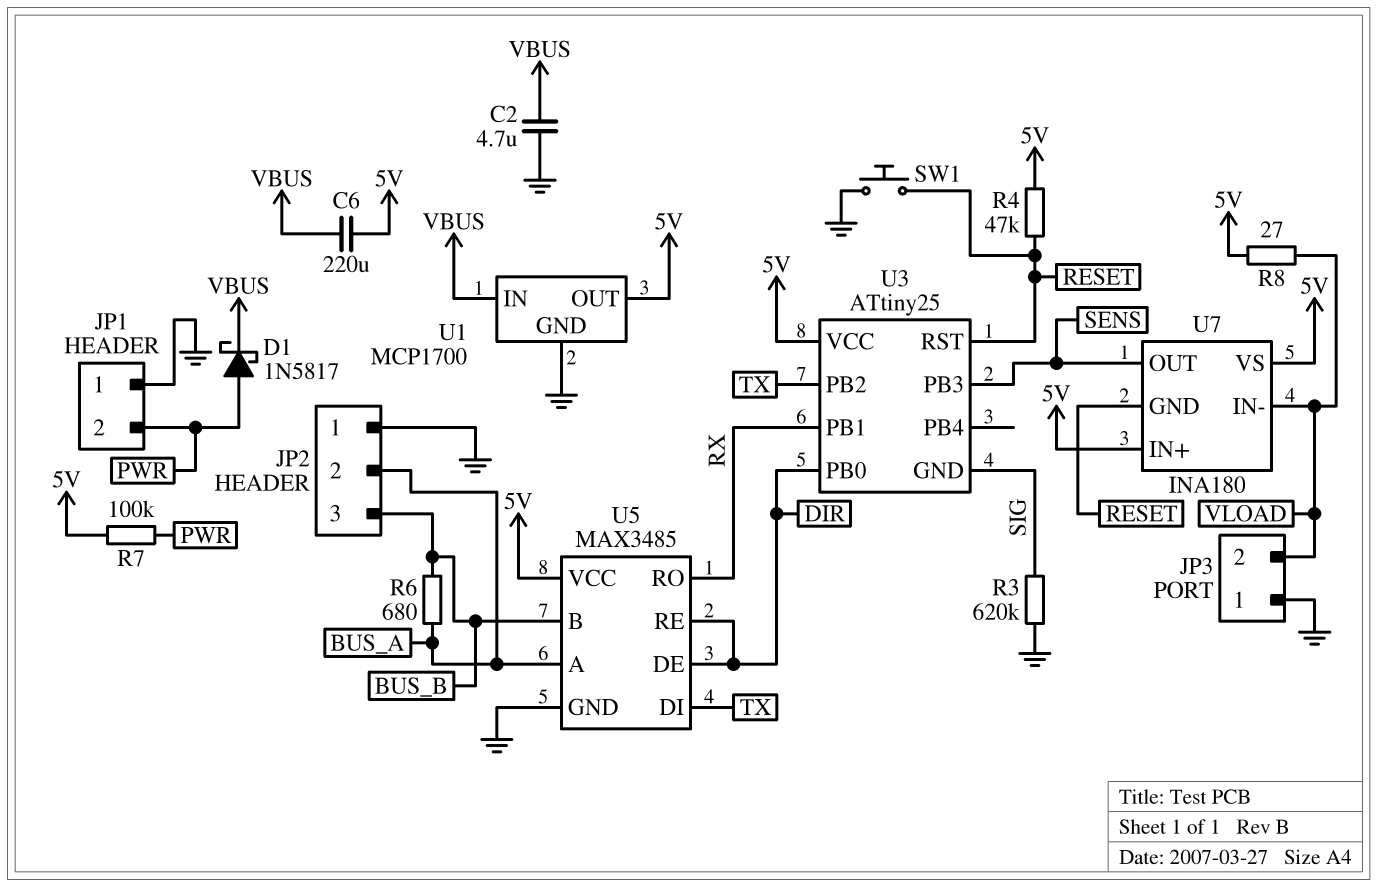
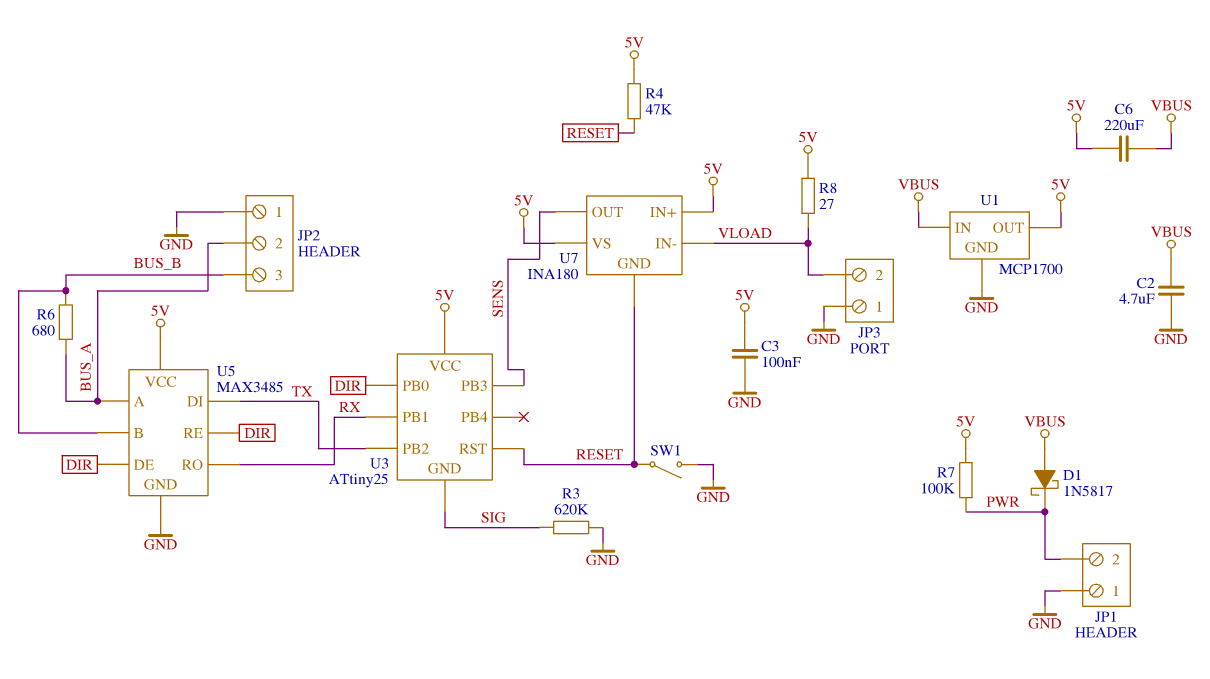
C3: none -> 100nF (5V, GND)
D1: schottky 1N5817 (A PWR, K VBUS) -> schottky 1N5817 (A VBUS, K PWR)
SW1: button (GND, RESET) -> switch (GND, RESET)

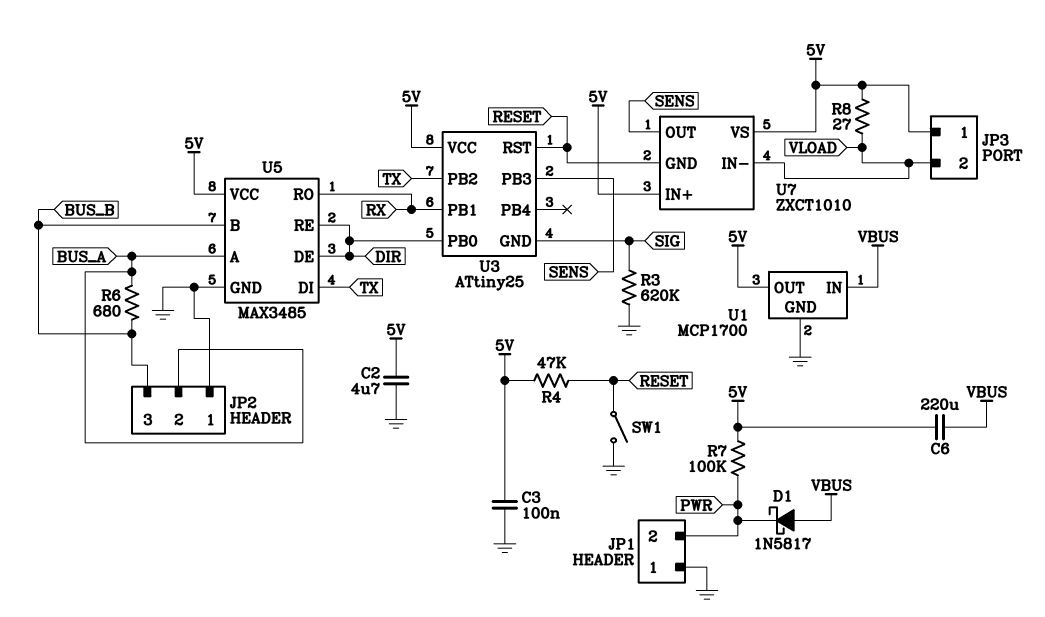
C2: 4.7uF (GND, VBUS) -> 4.7uF (5V, GND)
JP3 pin 1: GND -> 5V
U7: INA180 -> ZXCT1010

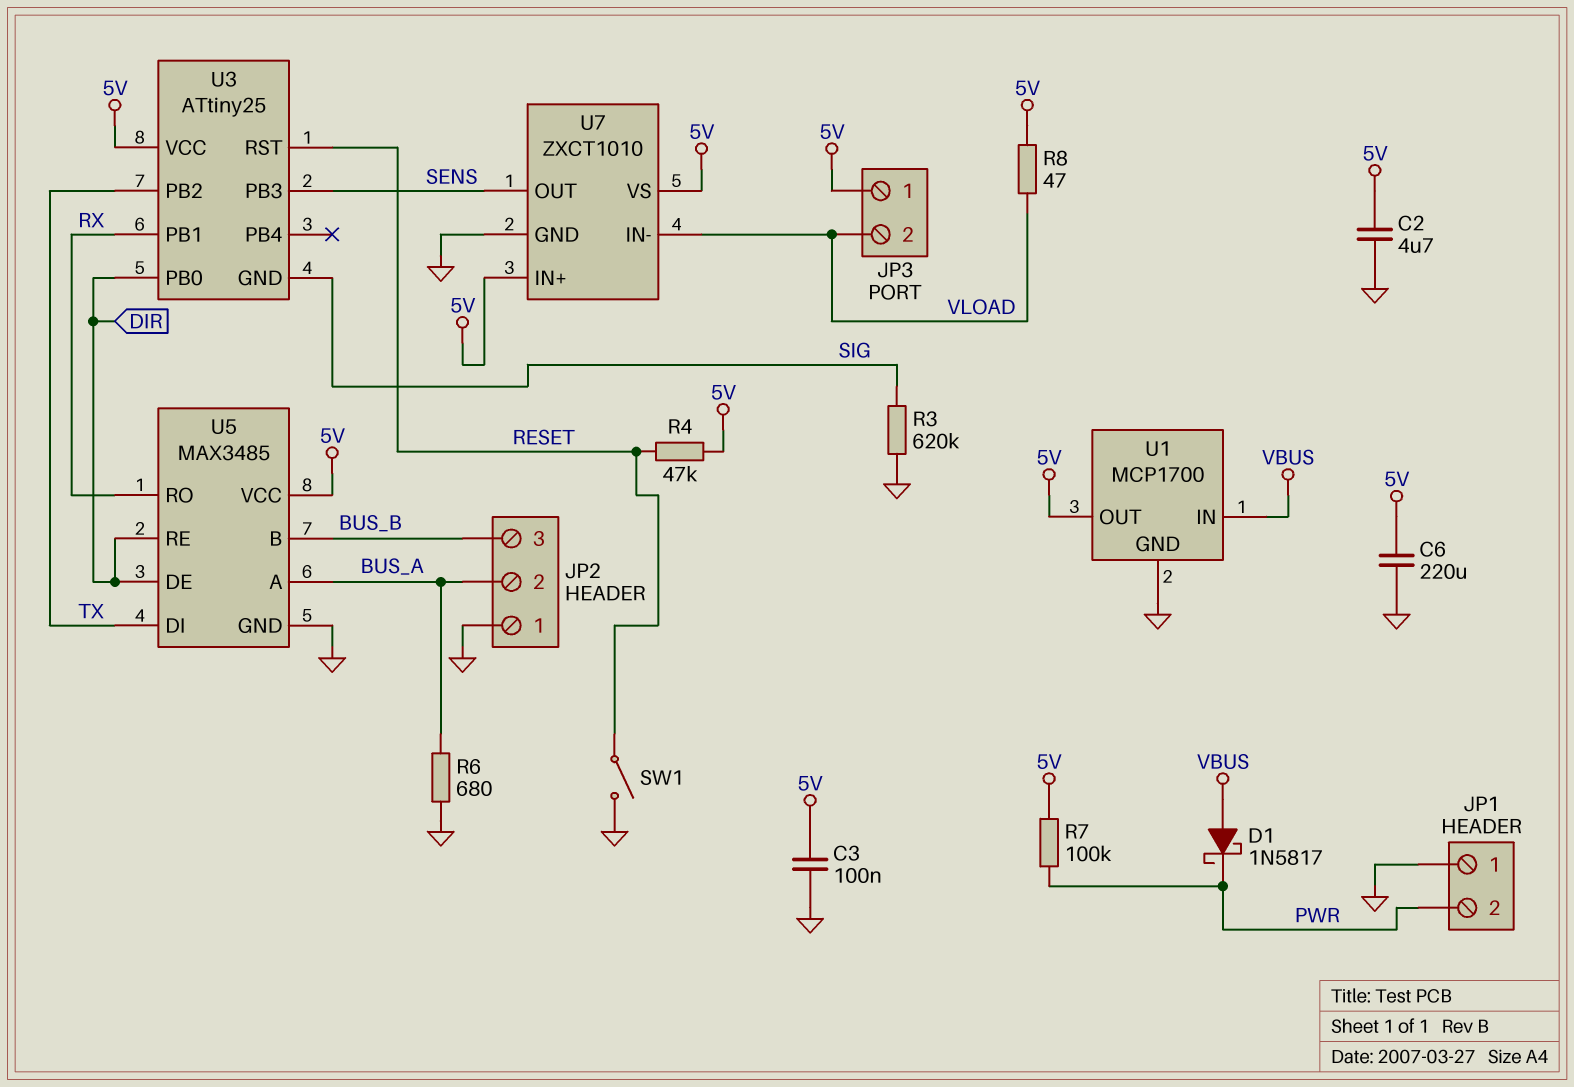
C6: 220uF (5V, VBUS) -> 220uF (5V, GND)
R6: 680 (BUS_A, BUS_B) -> 680 (BUS_A, GND)
R8: 27 (5V, VLOAD) -> 47 (5V, VLOAD)
U7 pin GND: RESET -> GND

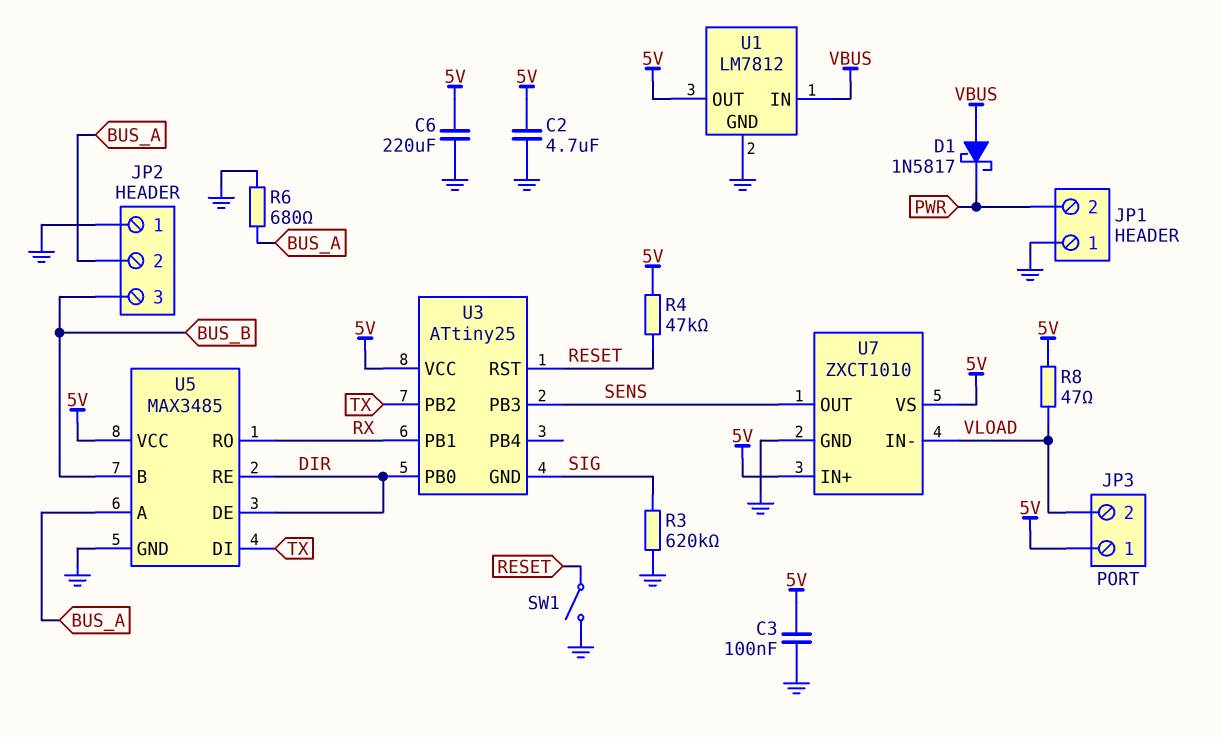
R7: 100k (5V, PWR) -> none
U1: MCP1700 -> LM7812

